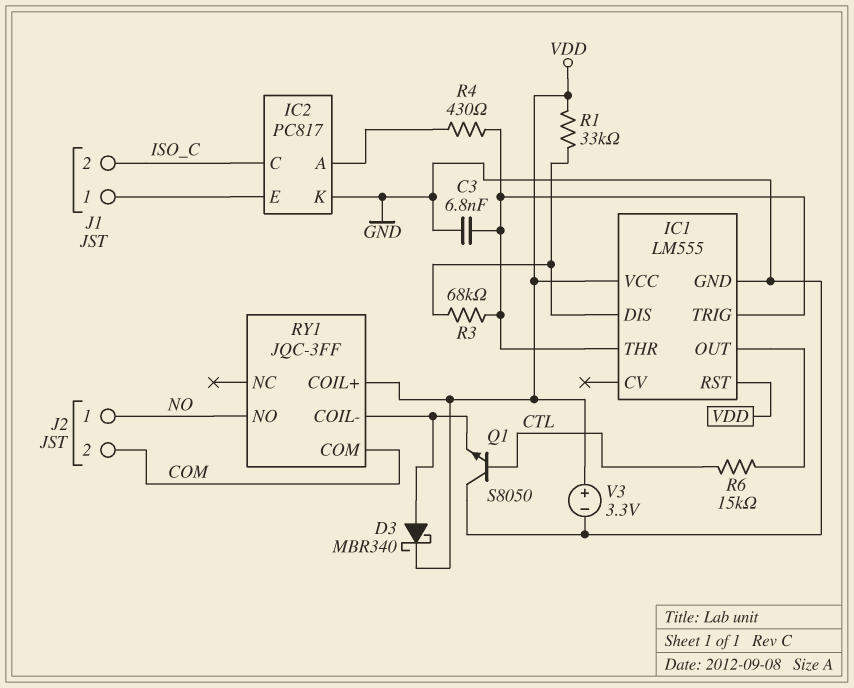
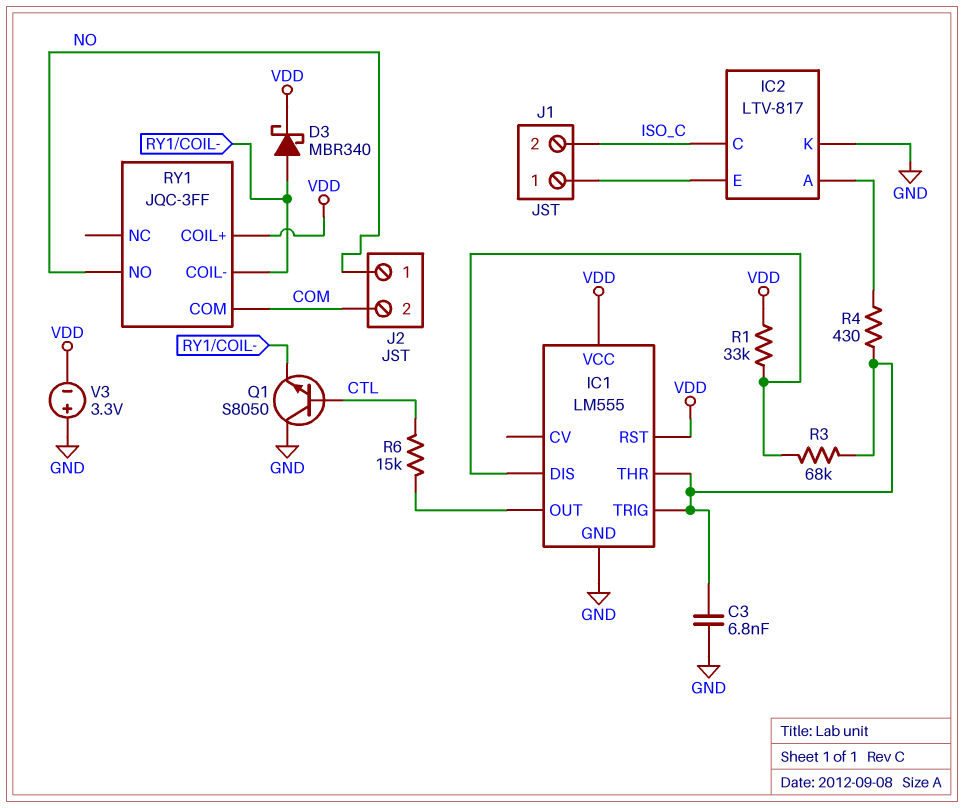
IC2: PC817 -> LTV-817
V3: 3.3V (plus VDD, minus GND) -> 3.3V (plus GND, minus VDD)

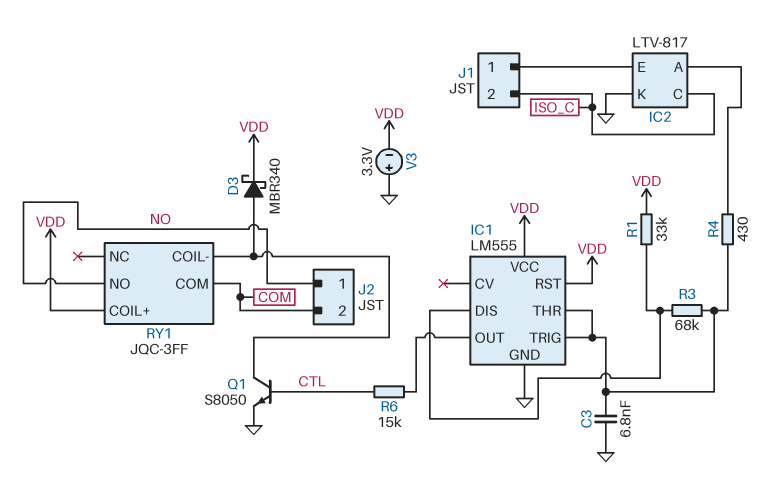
Q1: NPN S8050 (B CTL, C GND, E RY1/COIL-) -> NPN S8050 (B CTL, C RY1/COIL-, E GND)

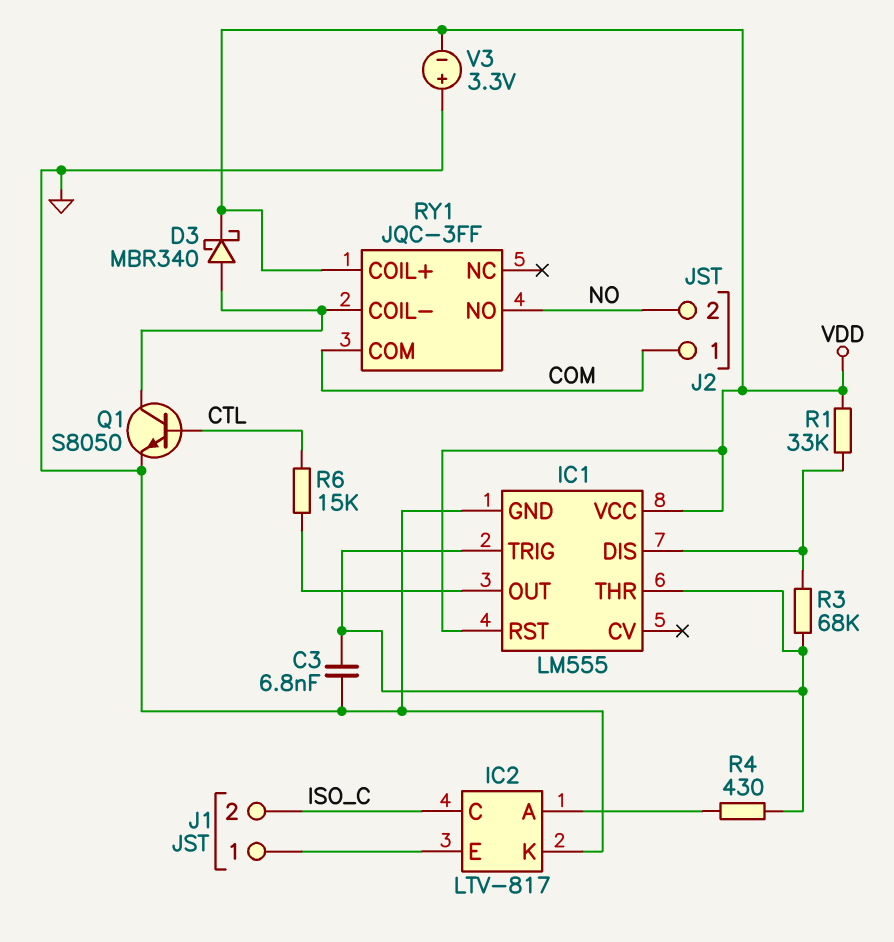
J2 pin 1: NO -> COM
J2 pin 2: COM -> NO

